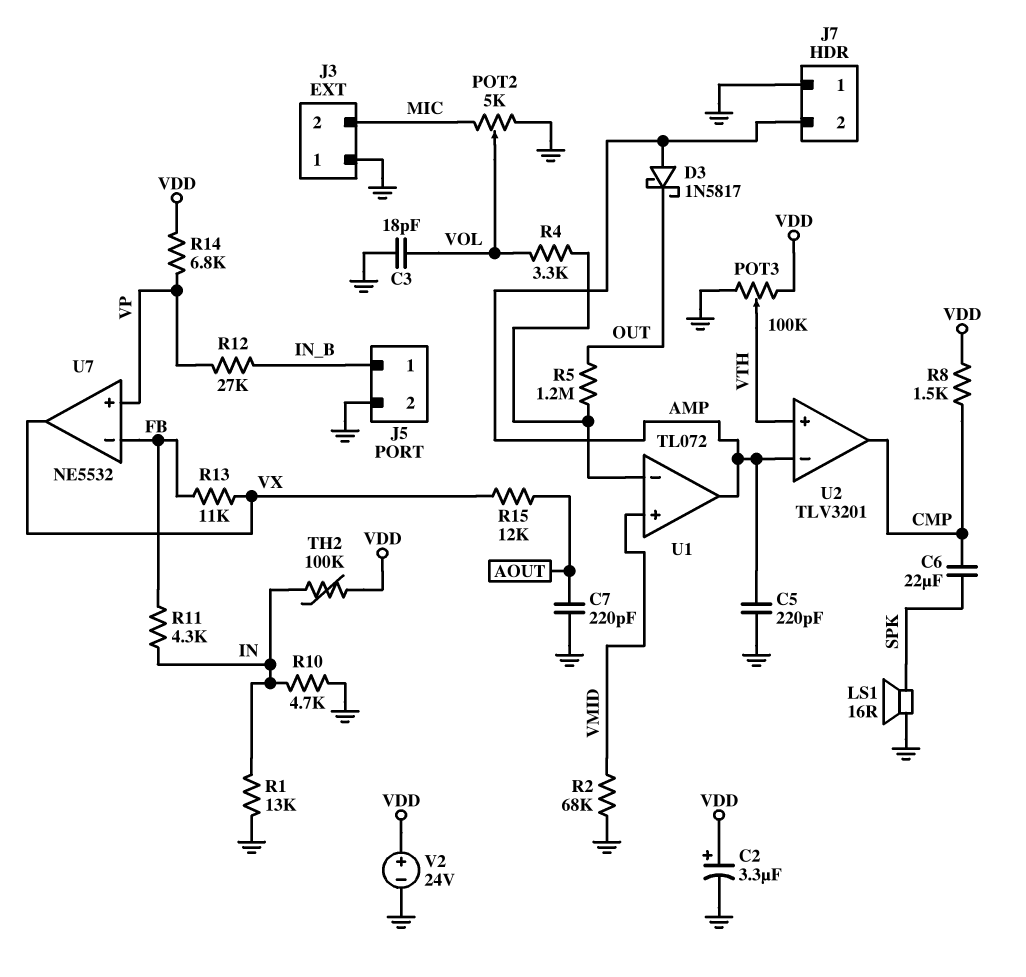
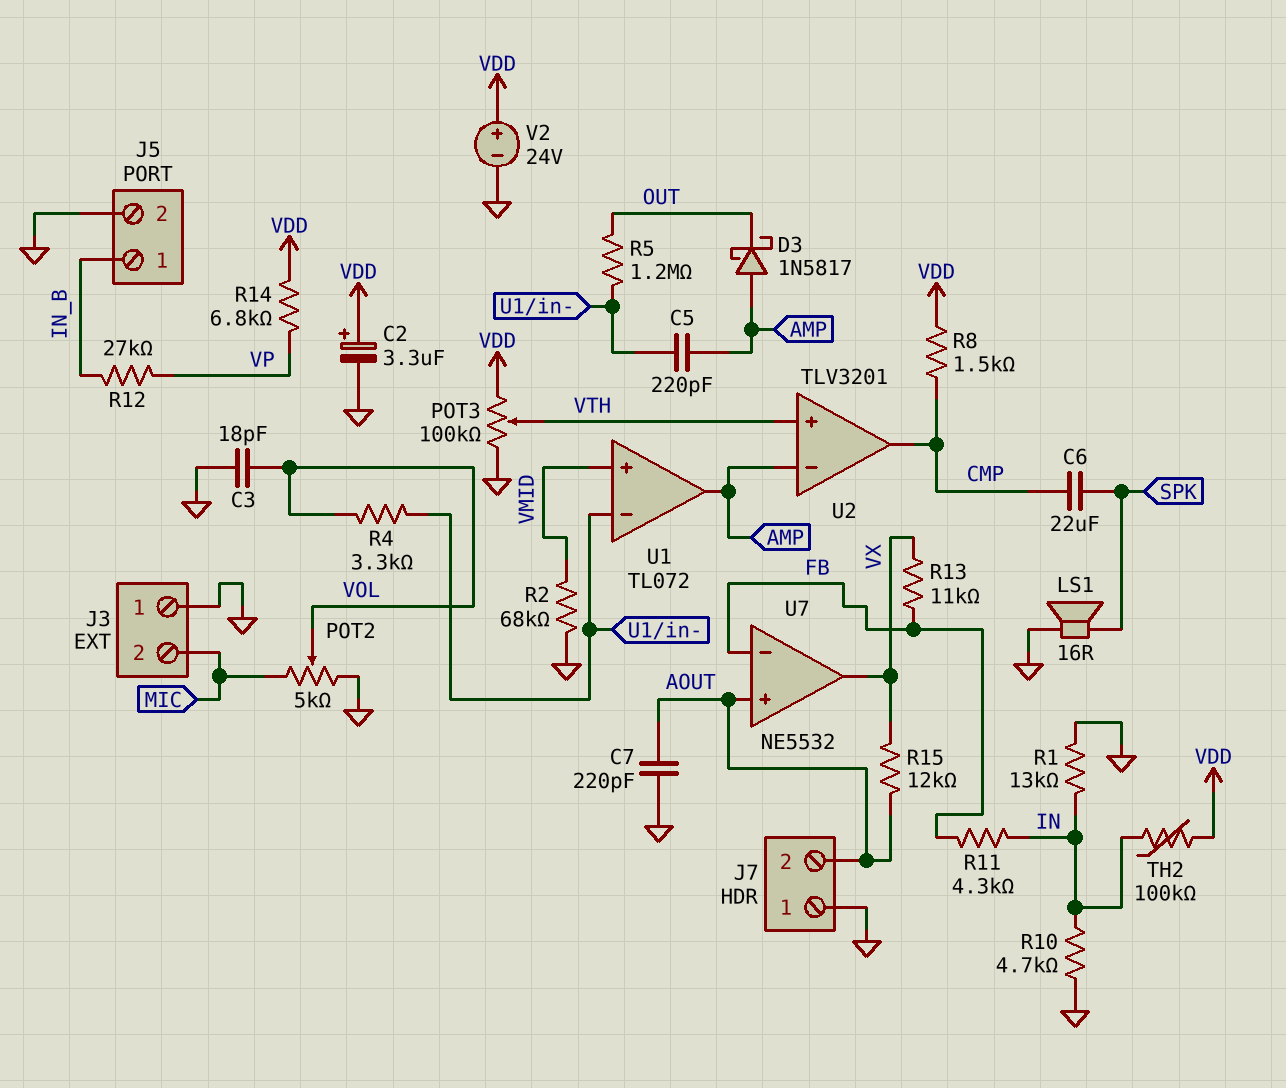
C5: 220pF (AMP, GND) -> 220pF (AMP, U1/in-)
J7 pin 2: AMP -> AOUT
U7 pin in+: VP -> AOUT

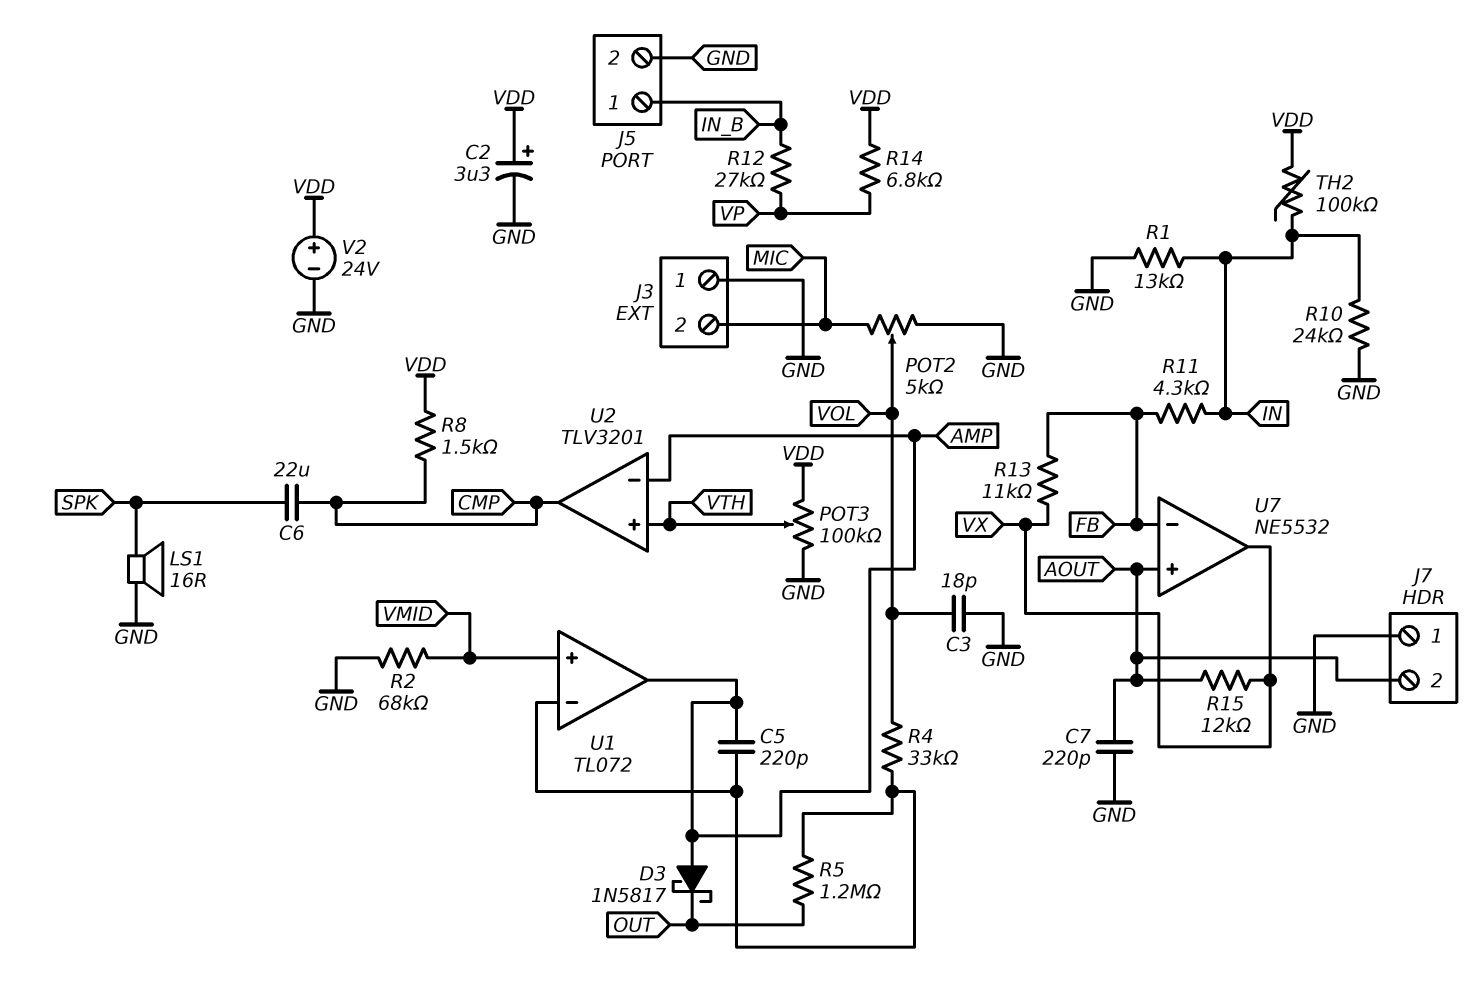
R4: 3.3k (U1/in-, VOL) -> 33k (U1/in-, VOL)
R10: 4.7k (GND, IN) -> 24k (GND, IN)

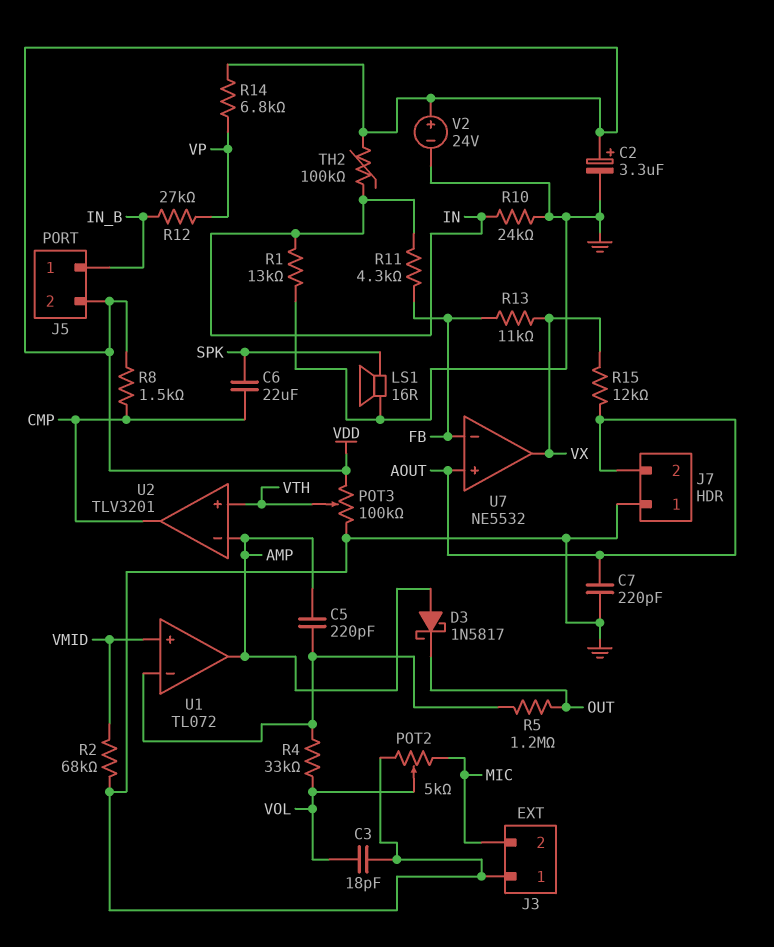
J5 pin 2: GND -> VDD

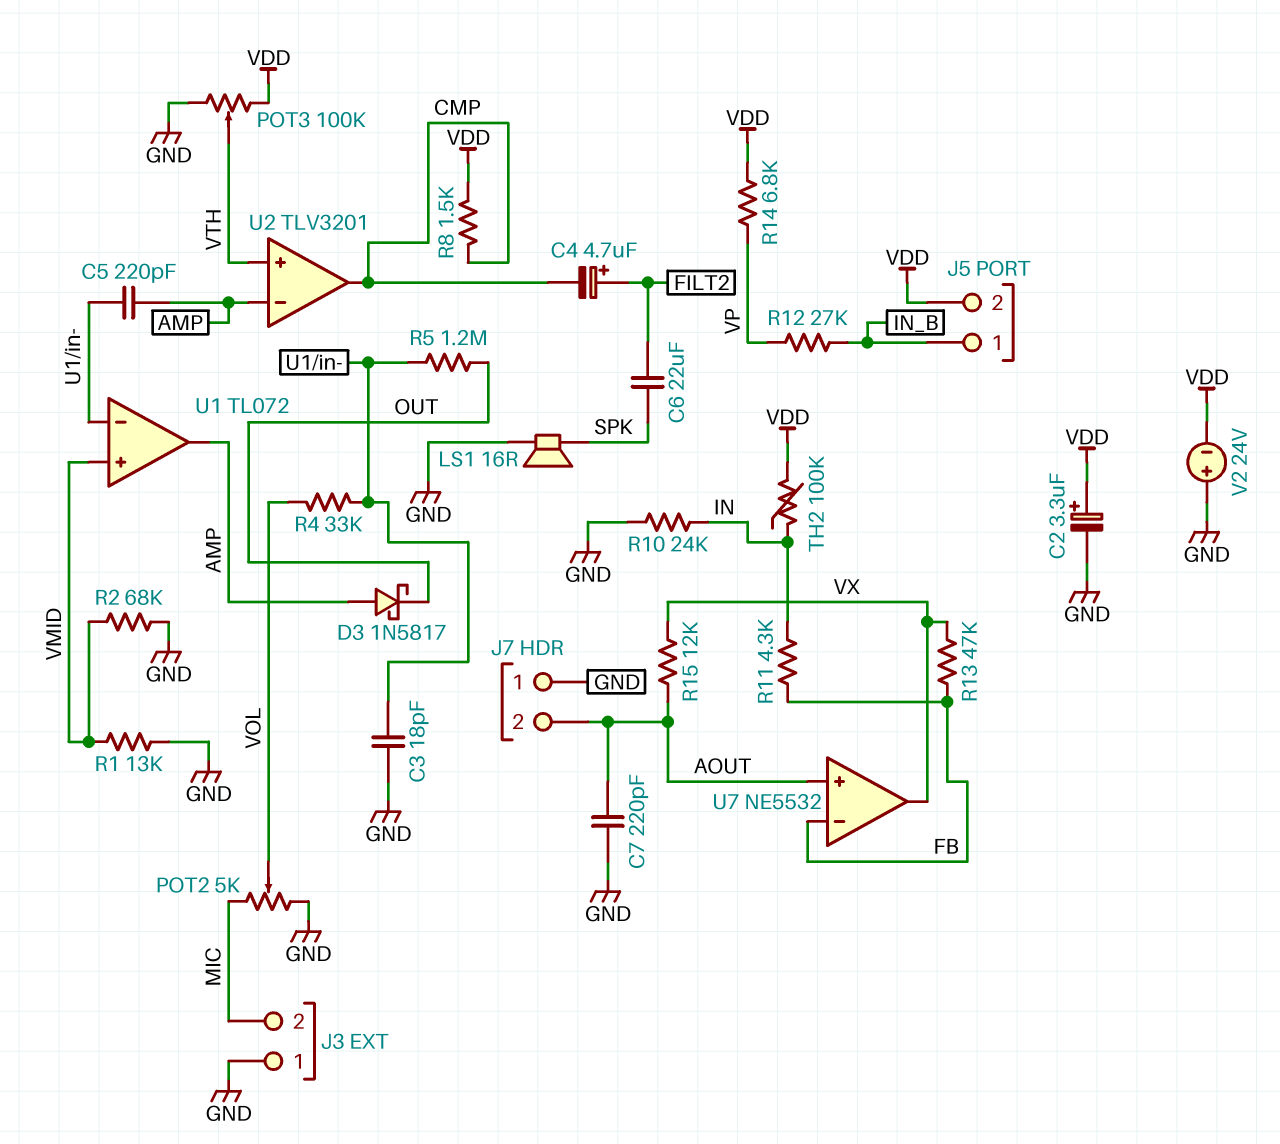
C3: 18pF (GND, VOL) -> 18pF (GND, U1/in-)
C4: none -> 4.7uF (plus FILT2, minus CMP)
C6: 22uF (CMP, SPK) -> 22uF (FILT2, SPK)
R1: 13k (GND, IN) -> 13k (GND, VMID)
R13: 11k (FB, VX) -> 47k (FB, VX)
V2: 24V (plus VDD, minus GND) -> 24V (plus GND, minus VDD)

